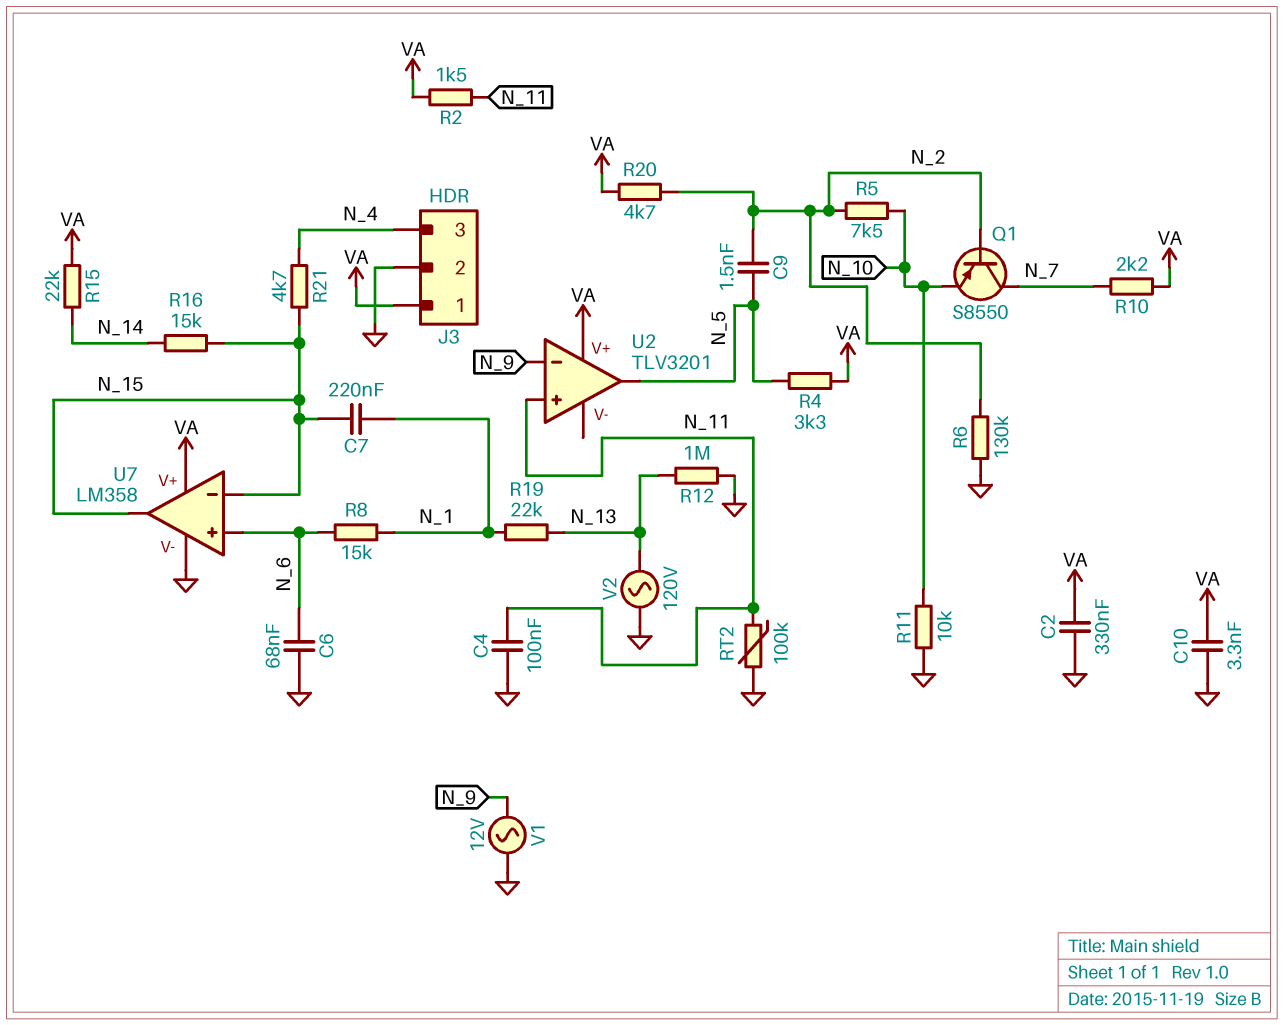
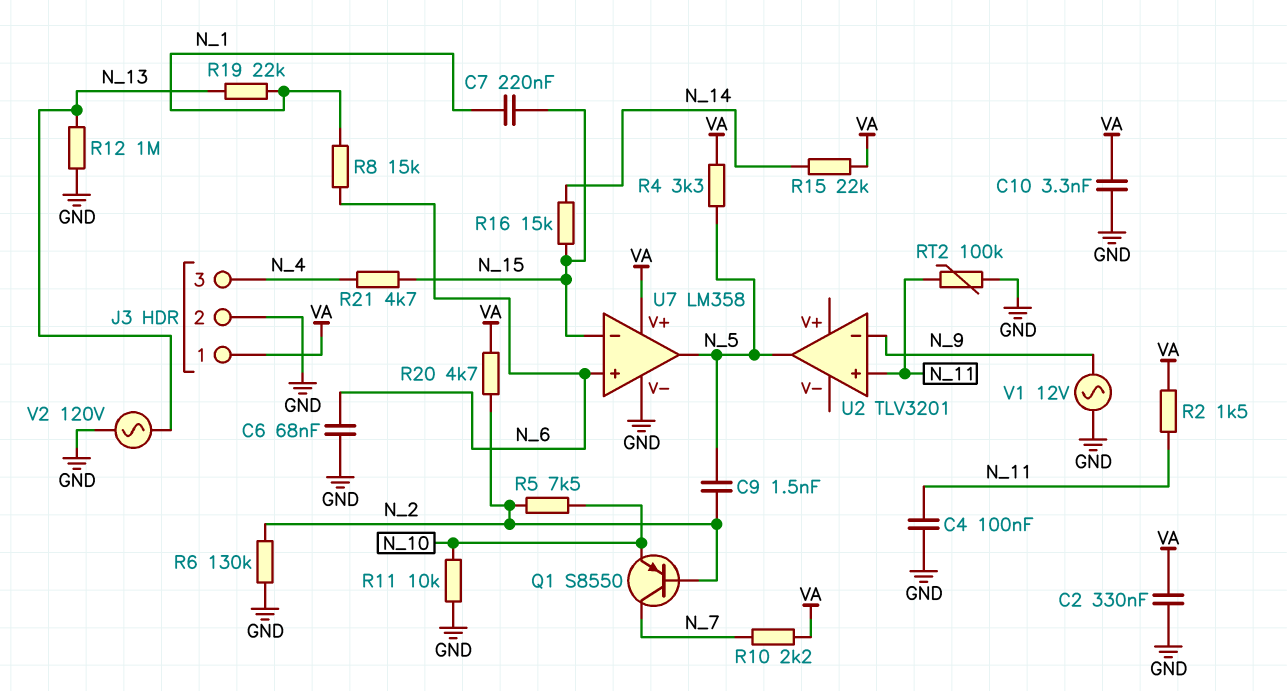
U2 pin V+: VA -> none
U7 pin out: N_15 -> N_5

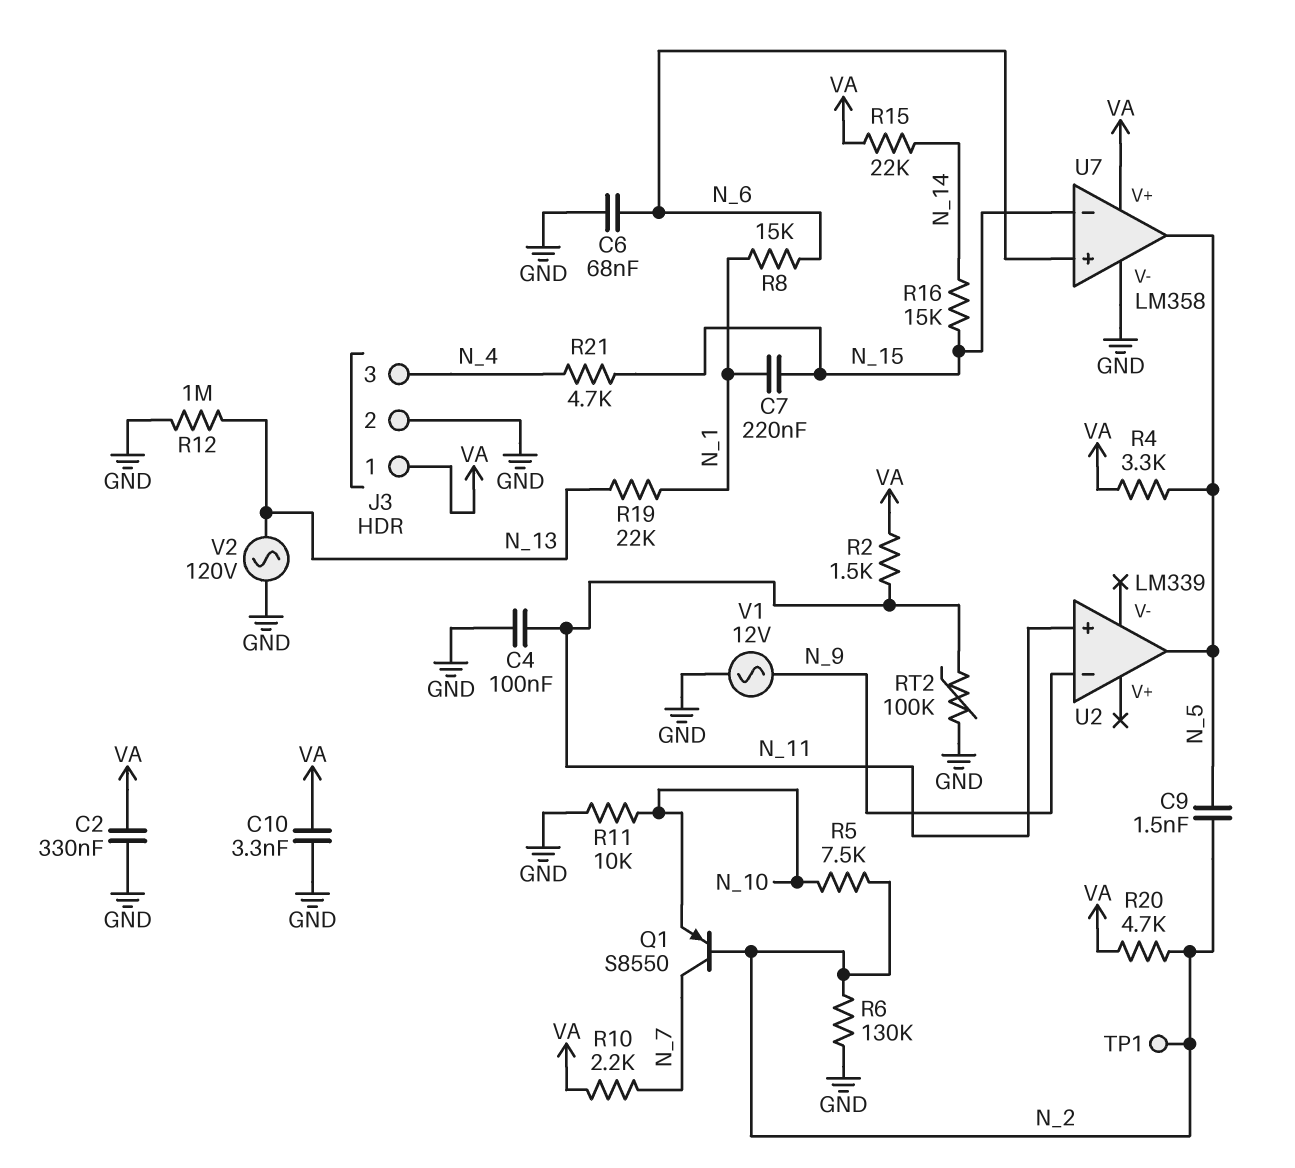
TP1: none -> test point (N_2)
U2: TLV3201 -> LM339

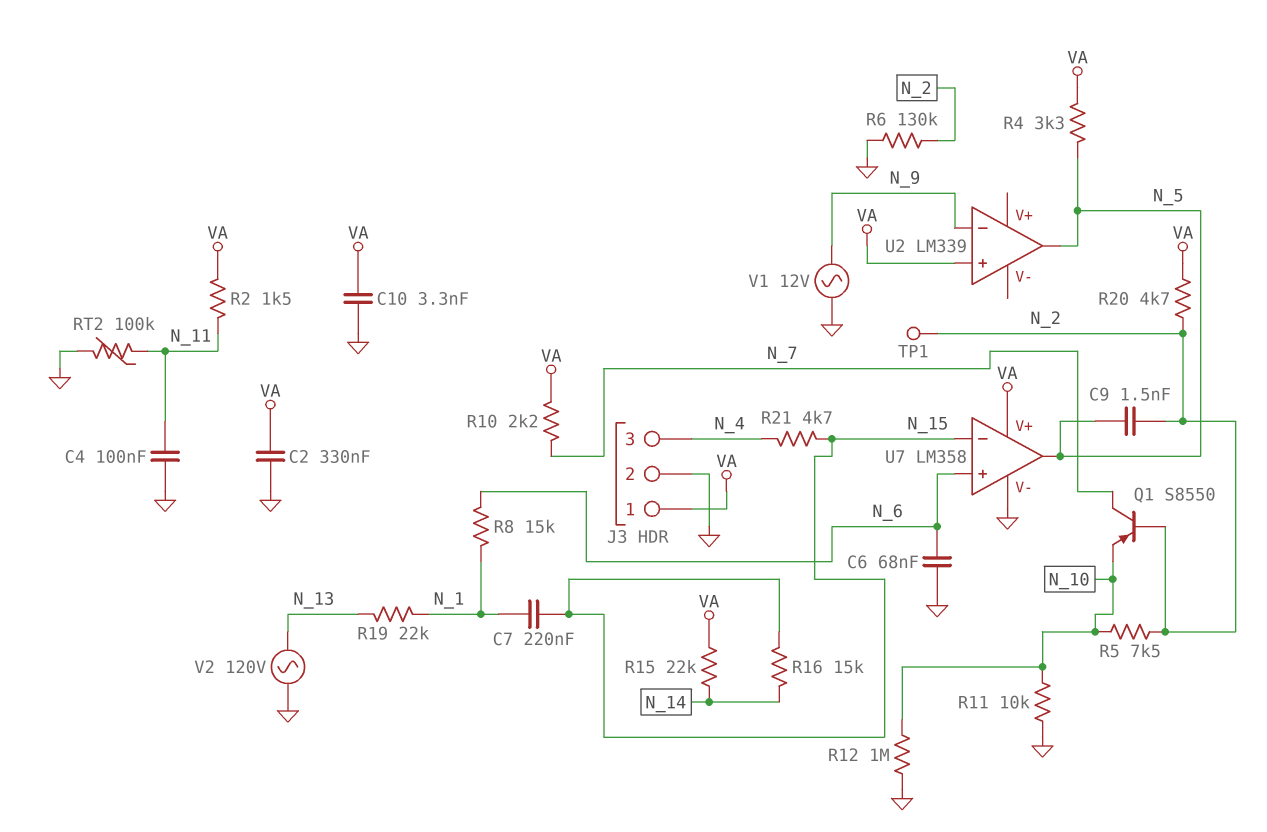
R12: 1M (GND, N_13) -> 1M (GND, N_10)
U2 pin in+: N_11 -> VA

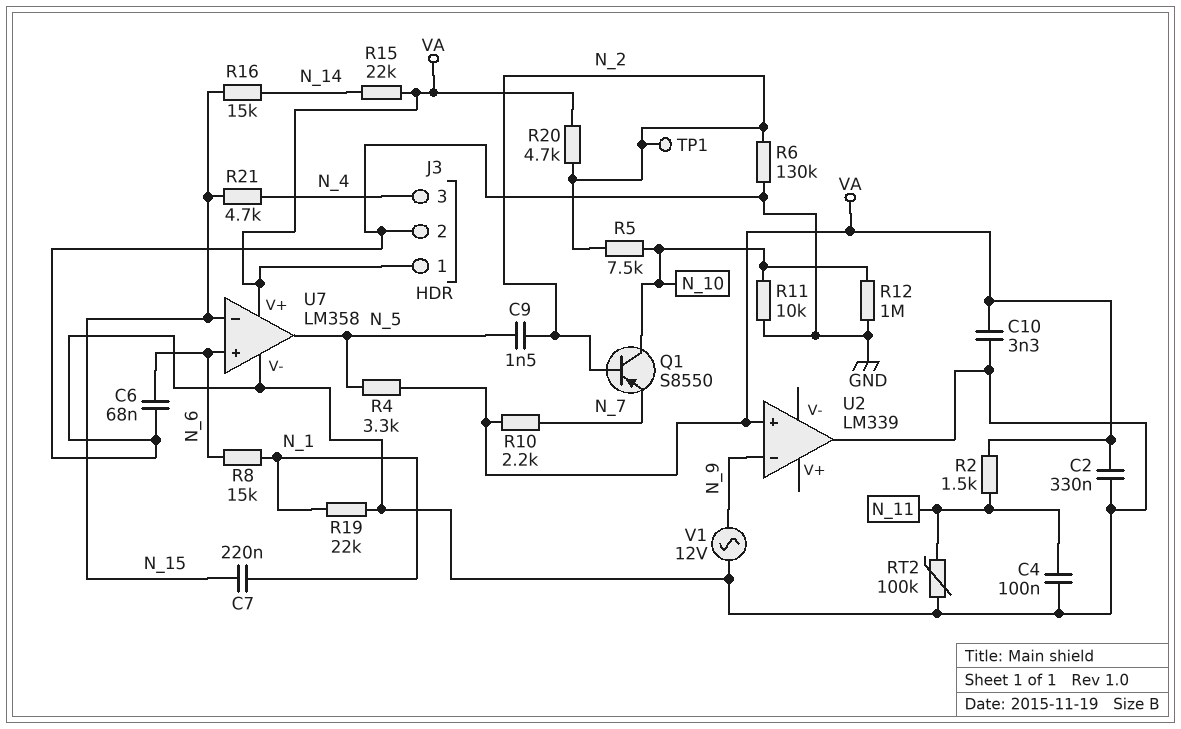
Q1: PNP S8550 (B N_2, C N_7, E N_10) -> PNP S8550 (B N_2, C N_10, E N_7)
R19: 22k (N_1, N_13) -> 22k (GND, N_1)
U2 pin out: N_5 -> GND
V2: AC 120V (GND, N_13) -> none

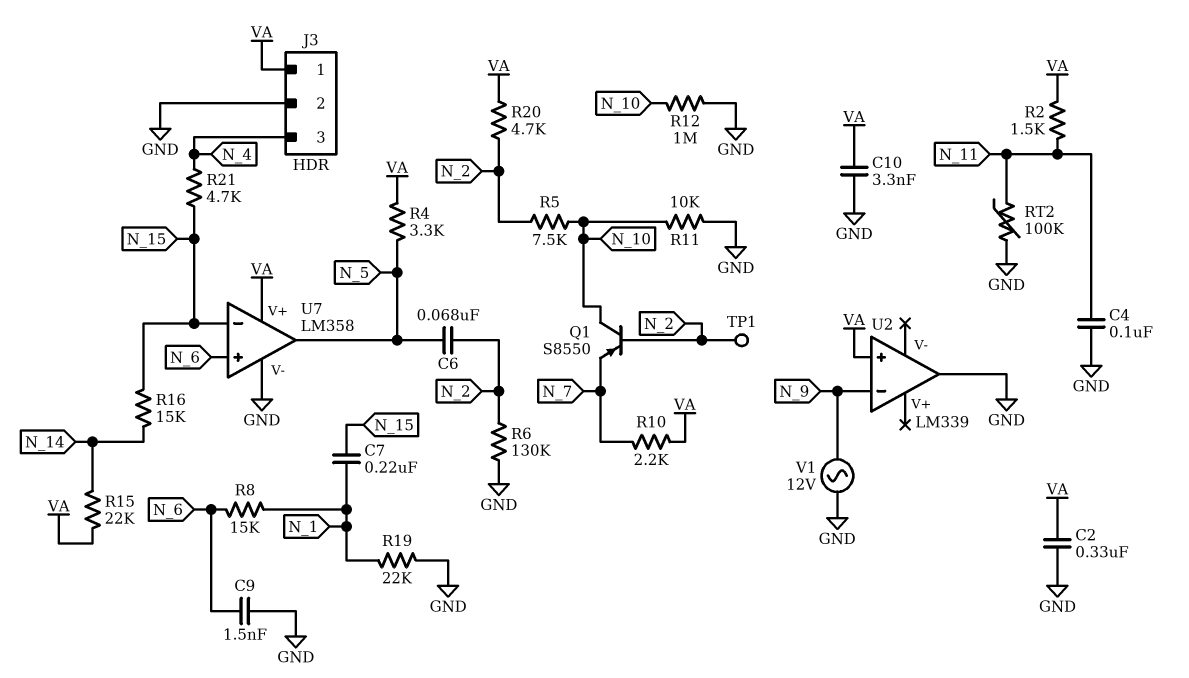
C6: 68nF (GND, N_6) -> 68nF (N_2, N_5)
C9: 1.5nF (N_2, N_5) -> 1.5nF (GND, N_6)

